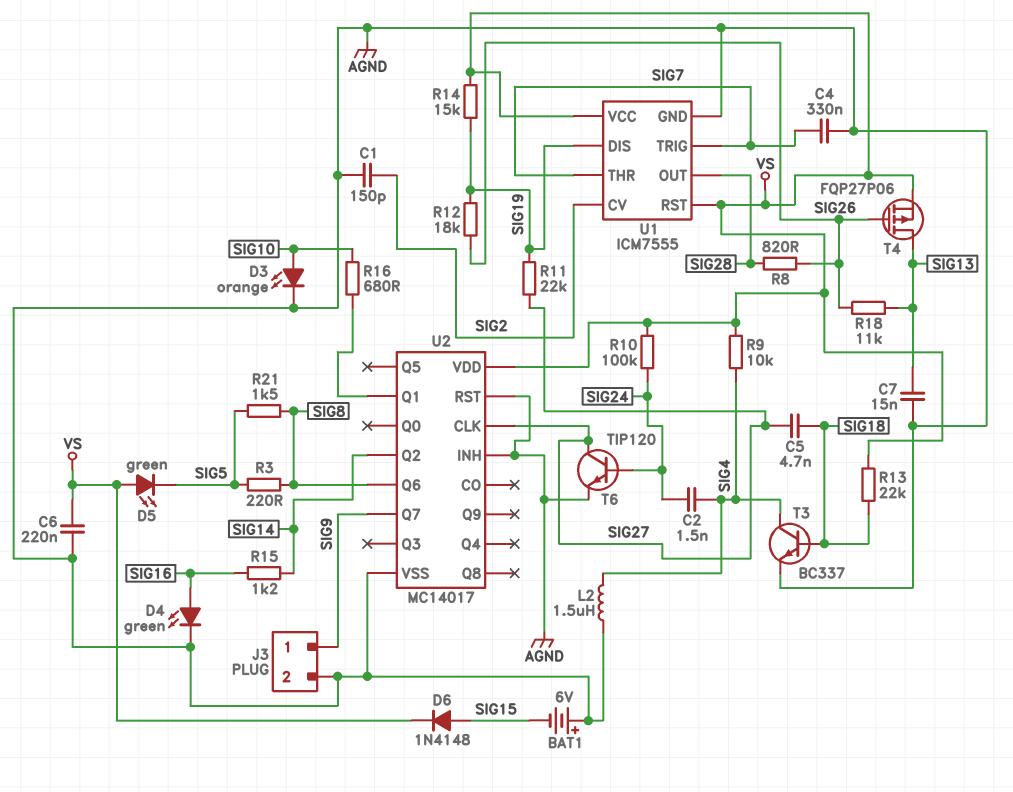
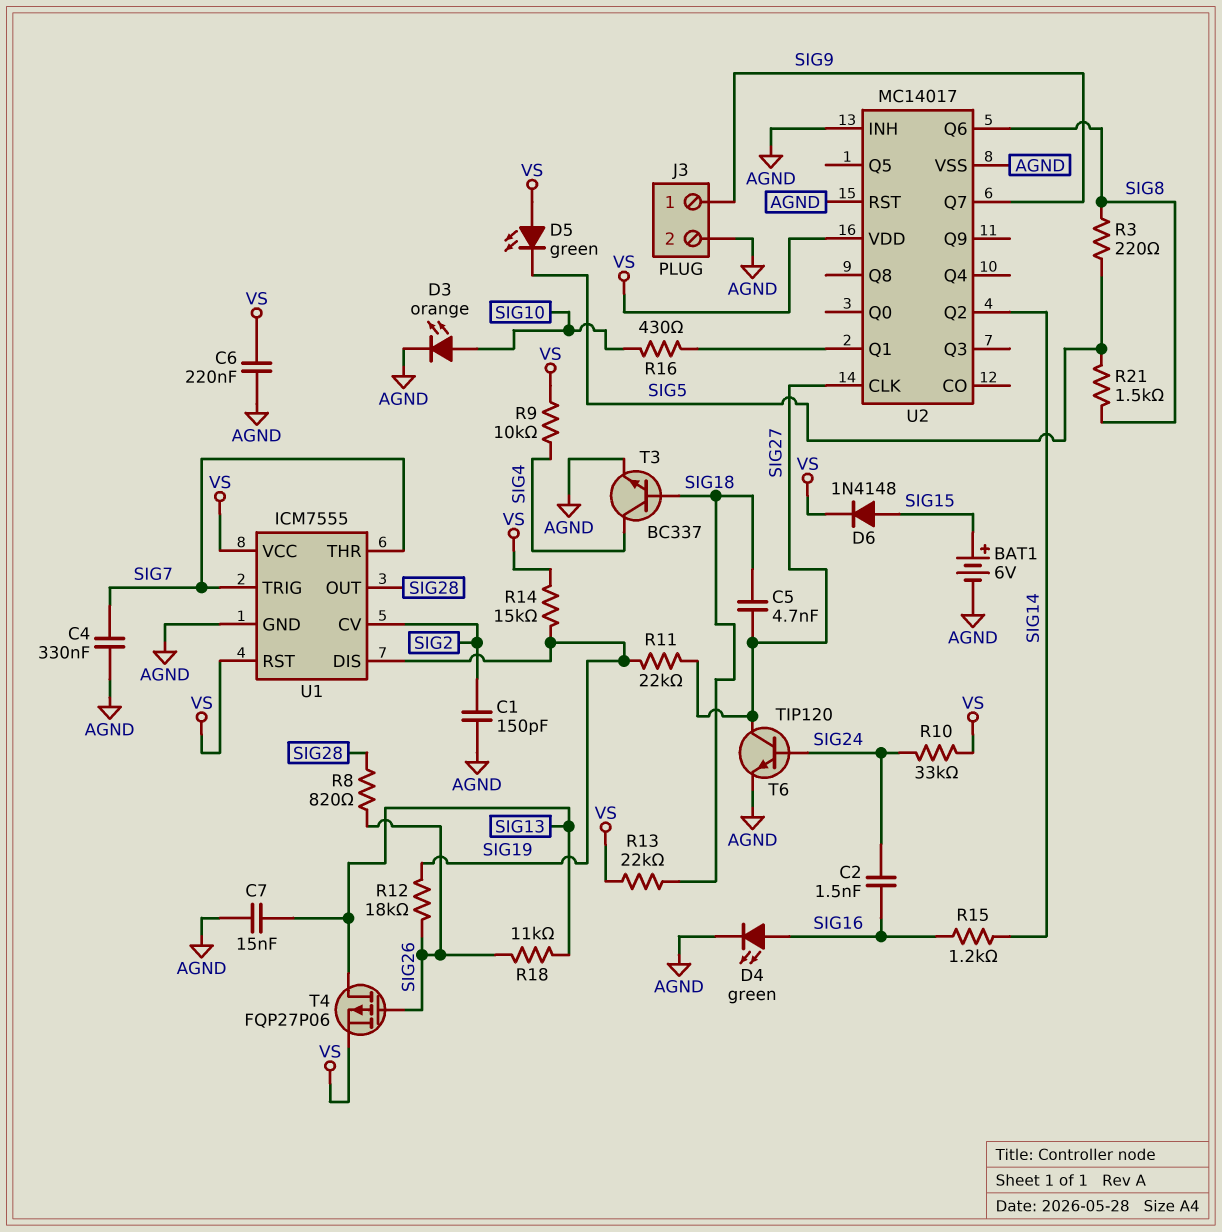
BAT1: 6V (plus AGND, minus SIG15) -> 6V (plus SIG15, minus AGND)
C2: 1.5nF (SIG4, SIG24) -> 1.5nF (SIG16, SIG24)
L2: 1.5uH (AGND, SIG4) -> none
R10: 100k (SIG24, VS) -> 33k (SIG24, VS)
R16: 680 (SIG10, U2/Q1) -> 430 (SIG10, U2/Q1)

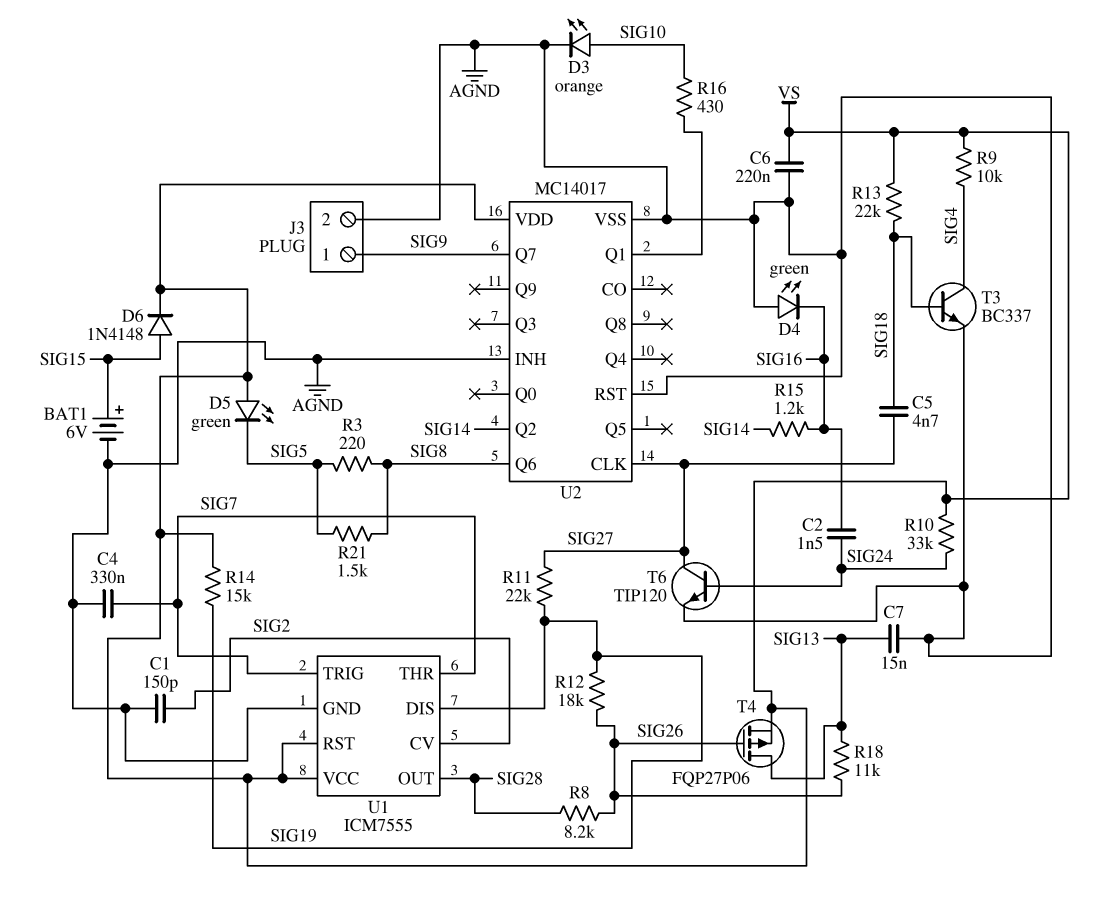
D4: LED green (A SIG16, K AGND) -> LED green (A AGND, K SIG16)
R8: 820 (SIG26, SIG28) -> 8.2k (SIG26, SIG28)

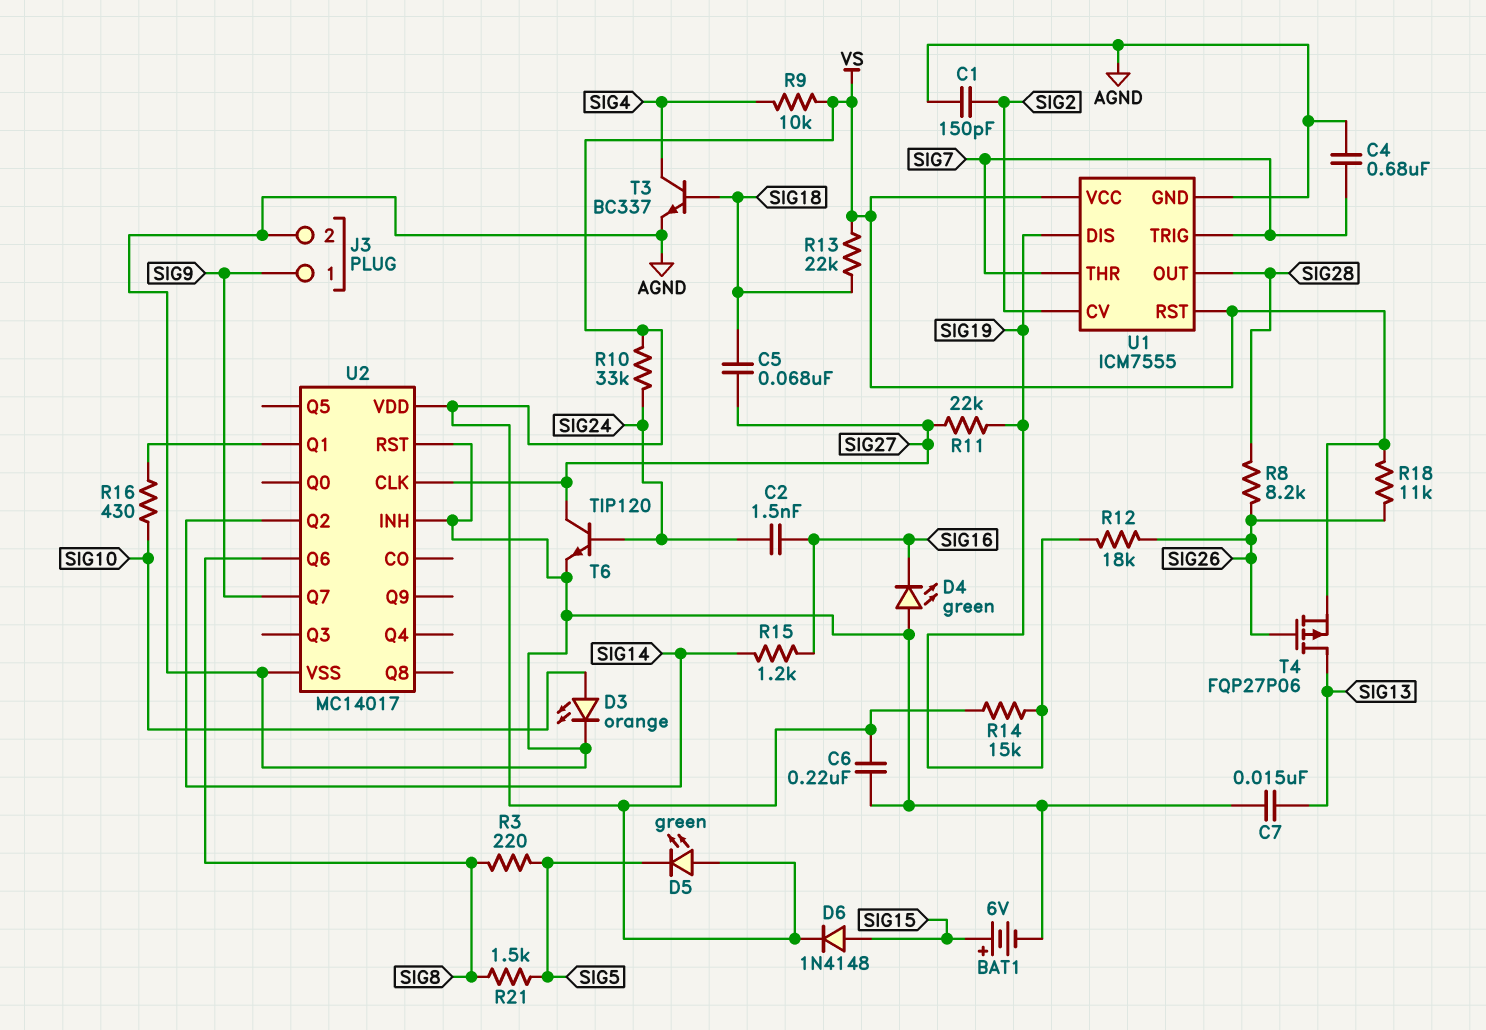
C4: 330nF (AGND, SIG7) -> 680nF (AGND, SIG7)
C5: 4.7nF (SIG18, SIG27) -> 68nF (SIG18, SIG27)
R18: 11k (SIG13, SIG26) -> 11k (SIG26, VS)

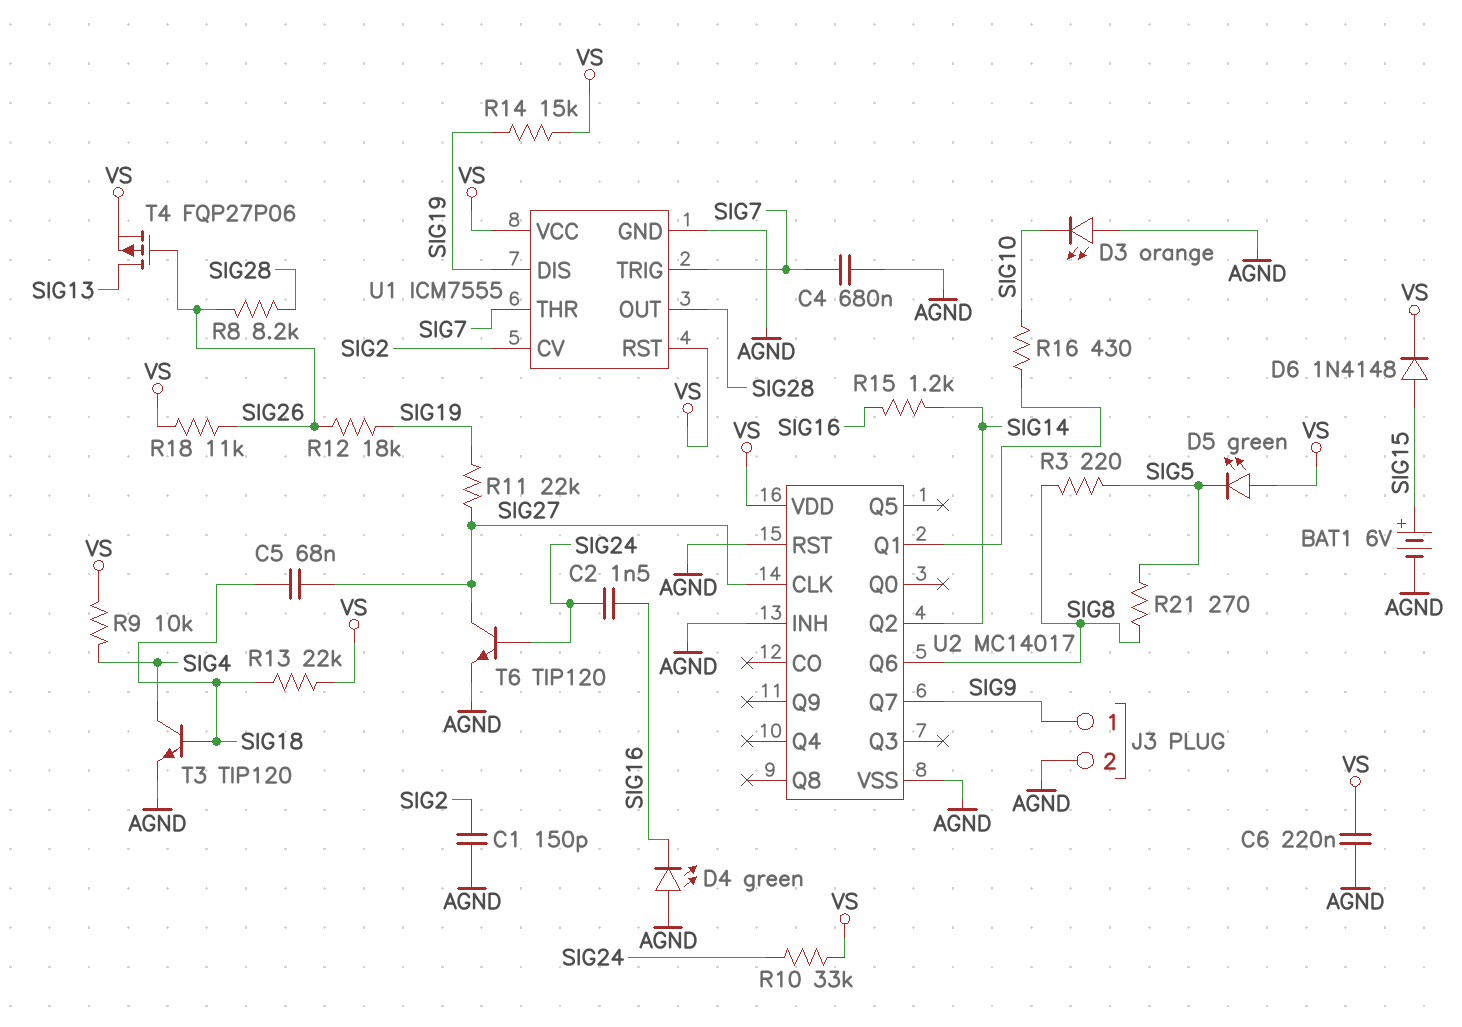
C7: 15nF (AGND, SIG13) -> none
D3: LED orange (A SIG10, K AGND) -> LED orange (A AGND, K SIG10)
R21: 1.5k (SIG5, SIG8) -> 270 (SIG5, SIG8)
T3: NPN BC337 (B SIG18, C SIG4, E AGND) -> NPN TIP120 (B SIG18, C SIG4, E AGND)

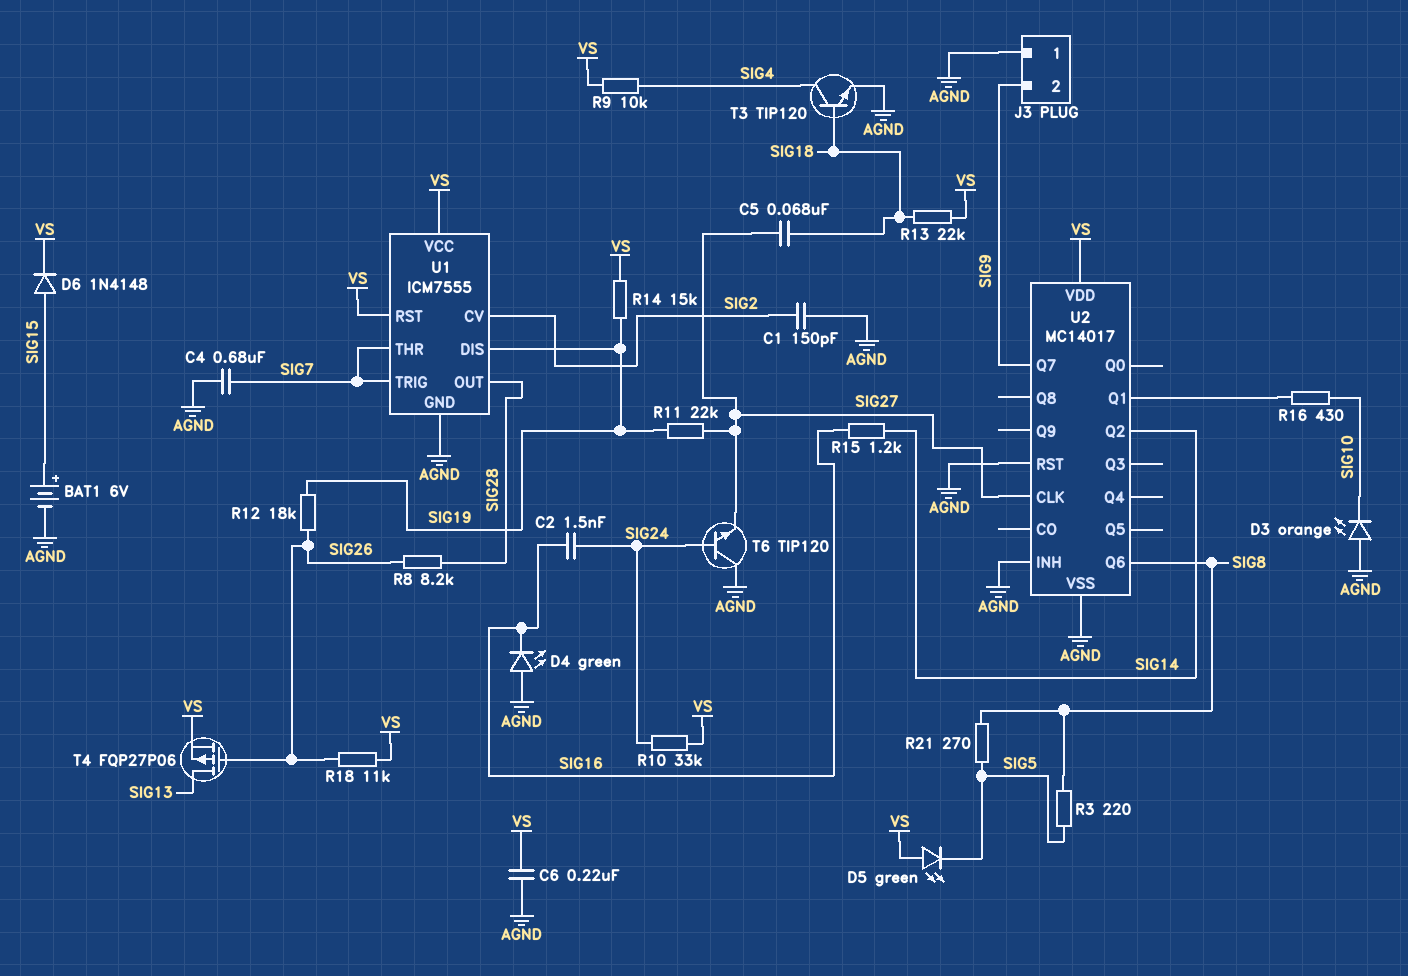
J3 pin 1: SIG9 -> AGND
J3 pin 2: AGND -> SIG9
T6: NPN TIP120 (B SIG24, C SIG27, E AGND) -> NPN TIP120 (B SIG24, C AGND, E SIG27)

